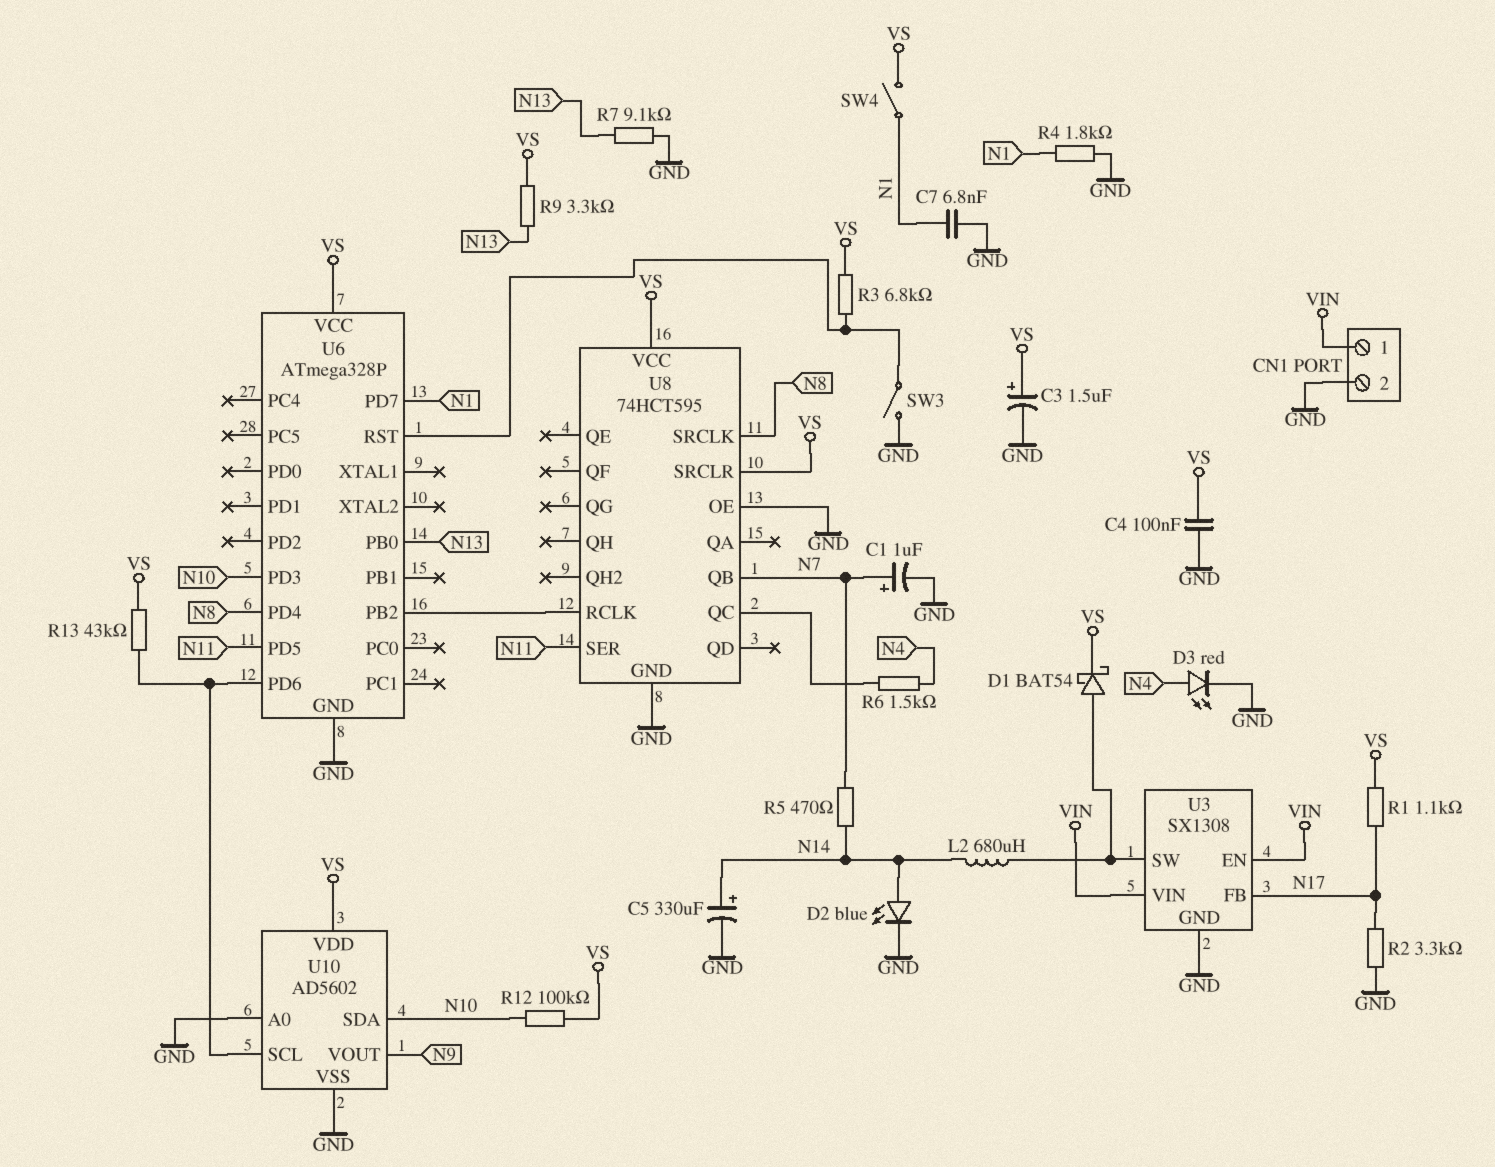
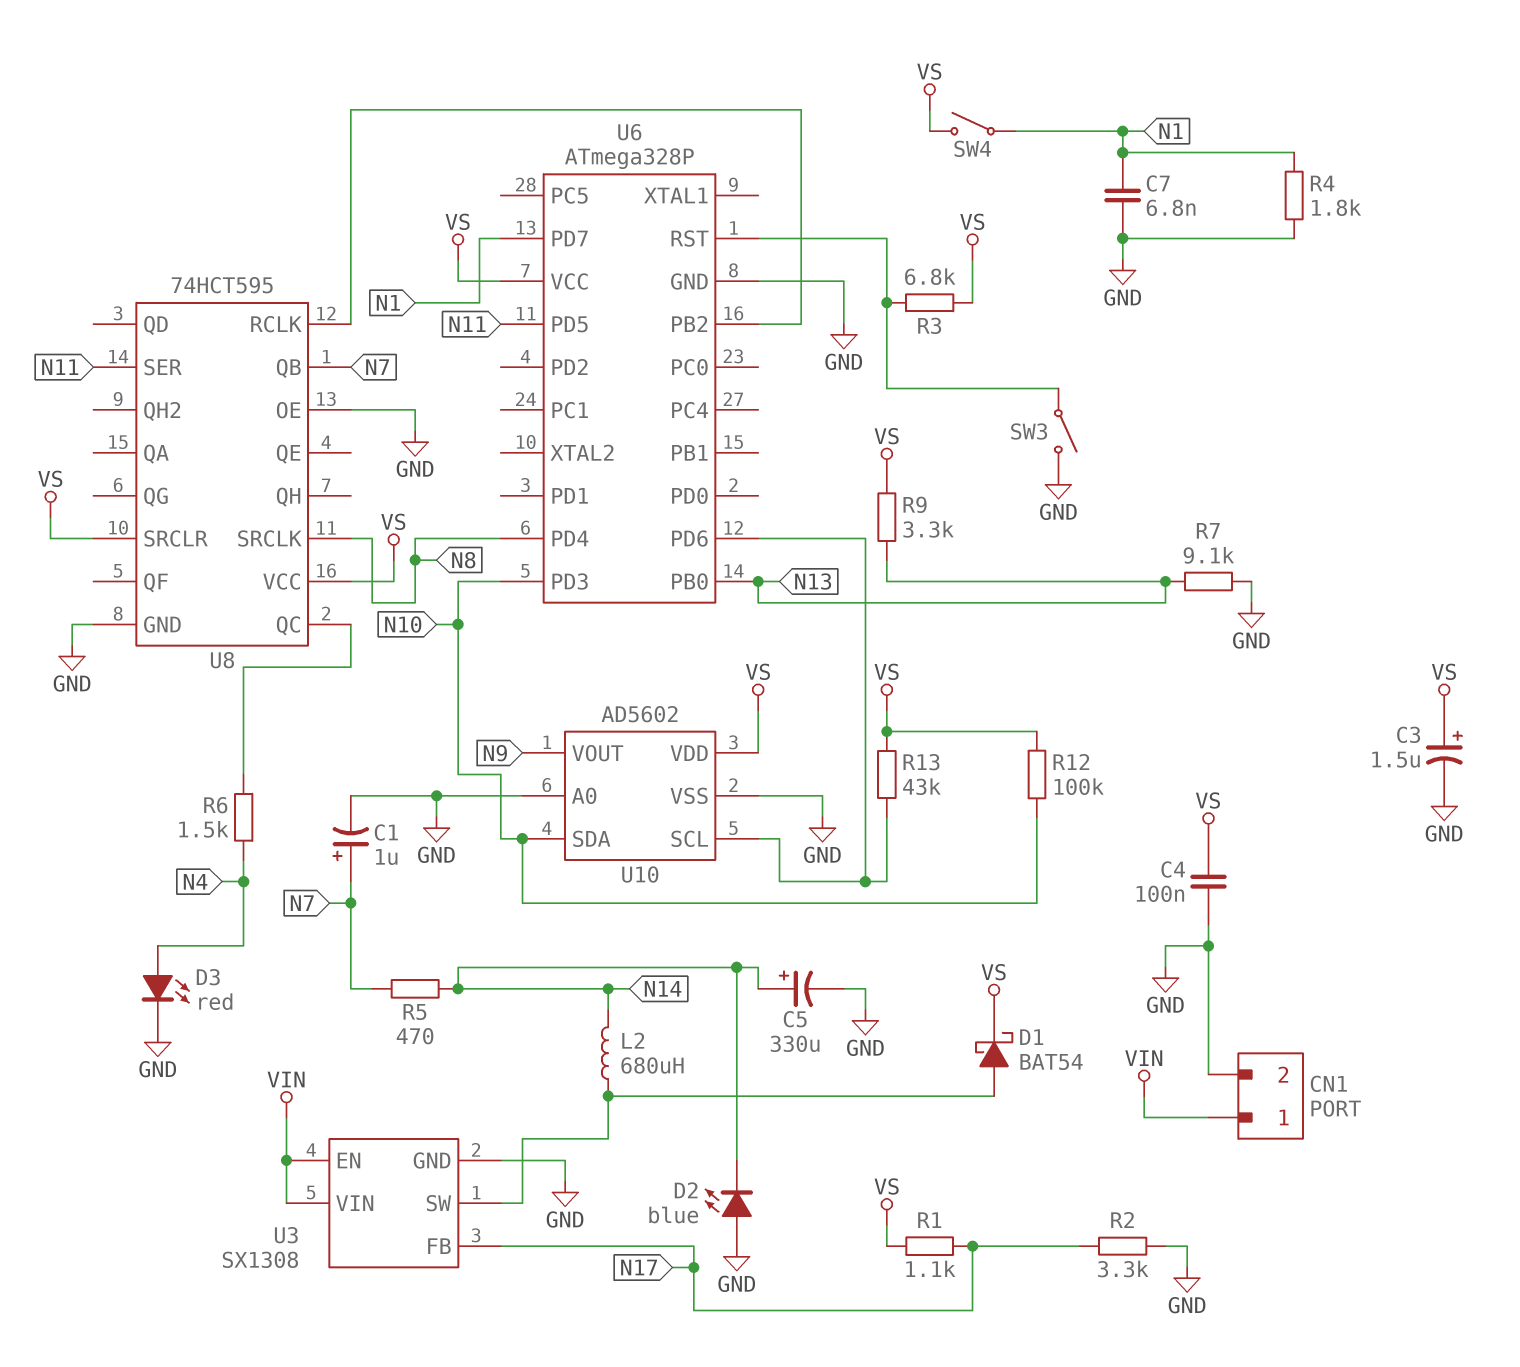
D2: LED blue (A N14, K GND) -> LED blue (A GND, K N14)

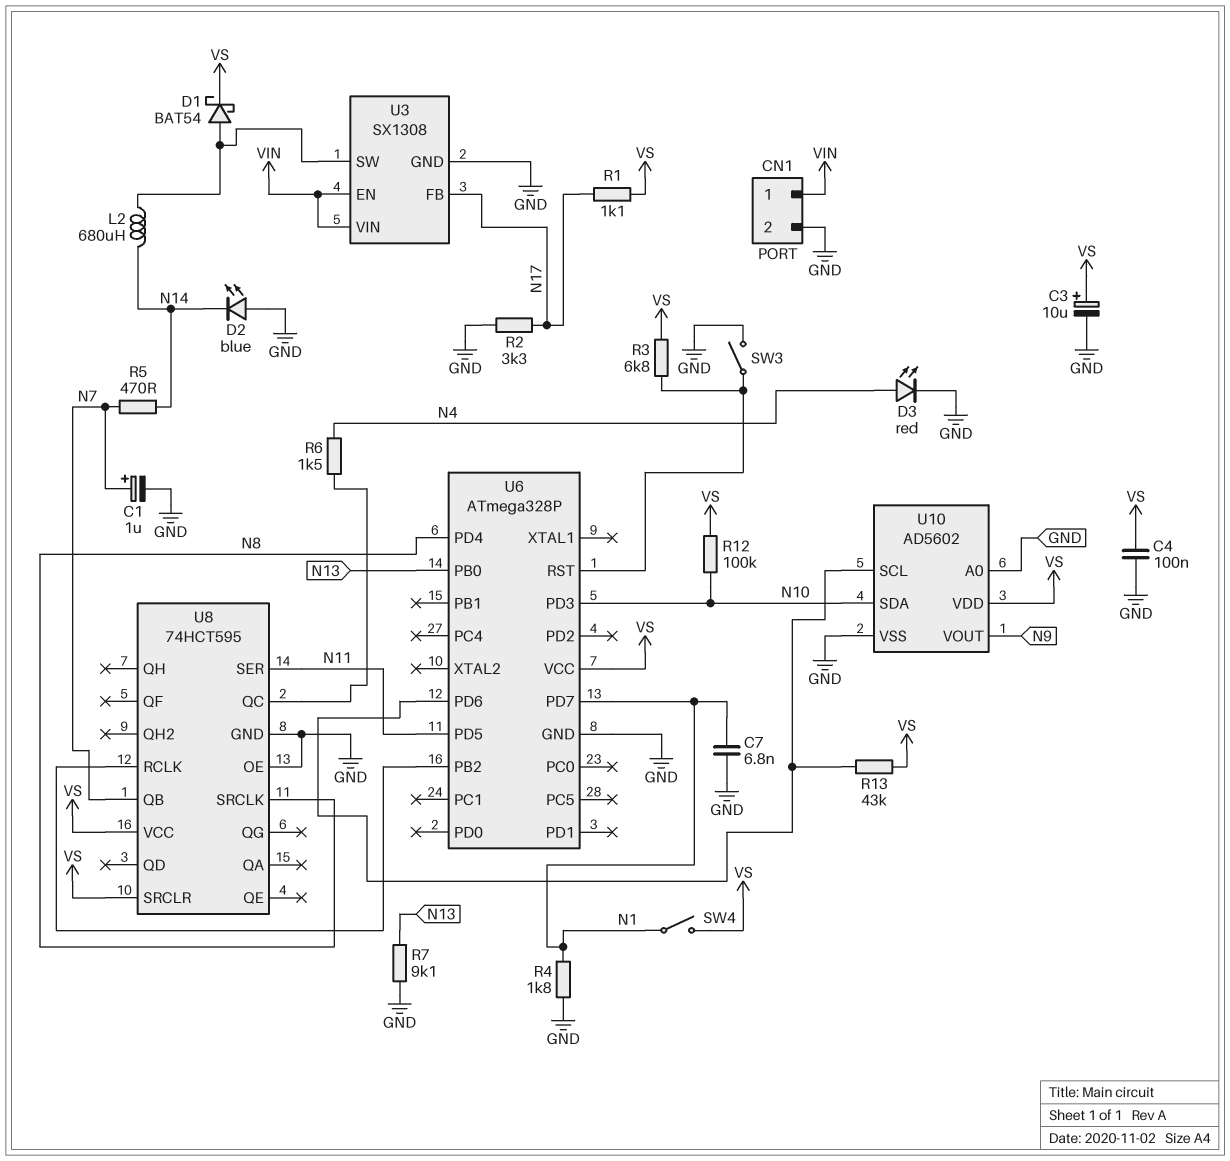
C3: 1.5uF (plus VS, minus GND) -> 10uF (plus VS, minus GND)
C5: 330uF (plus N14, minus GND) -> none
R9: 3.3k (N13, VS) -> none

